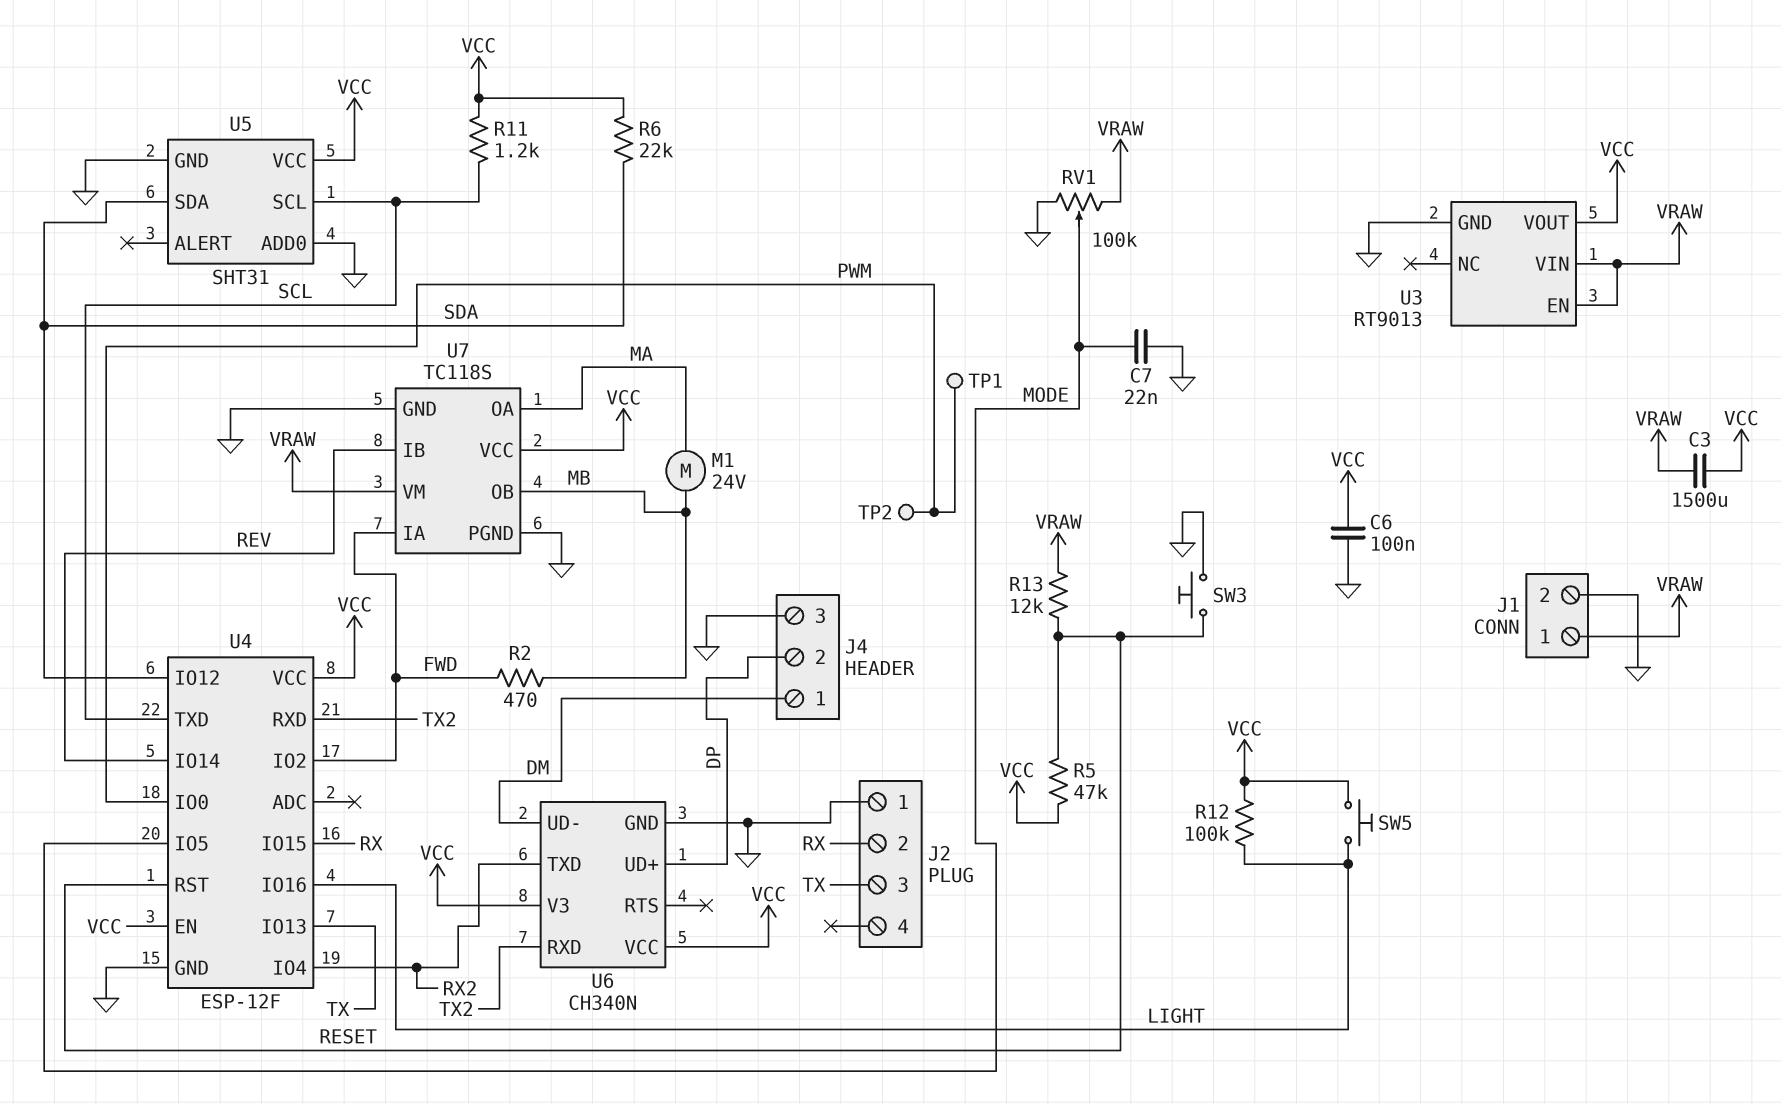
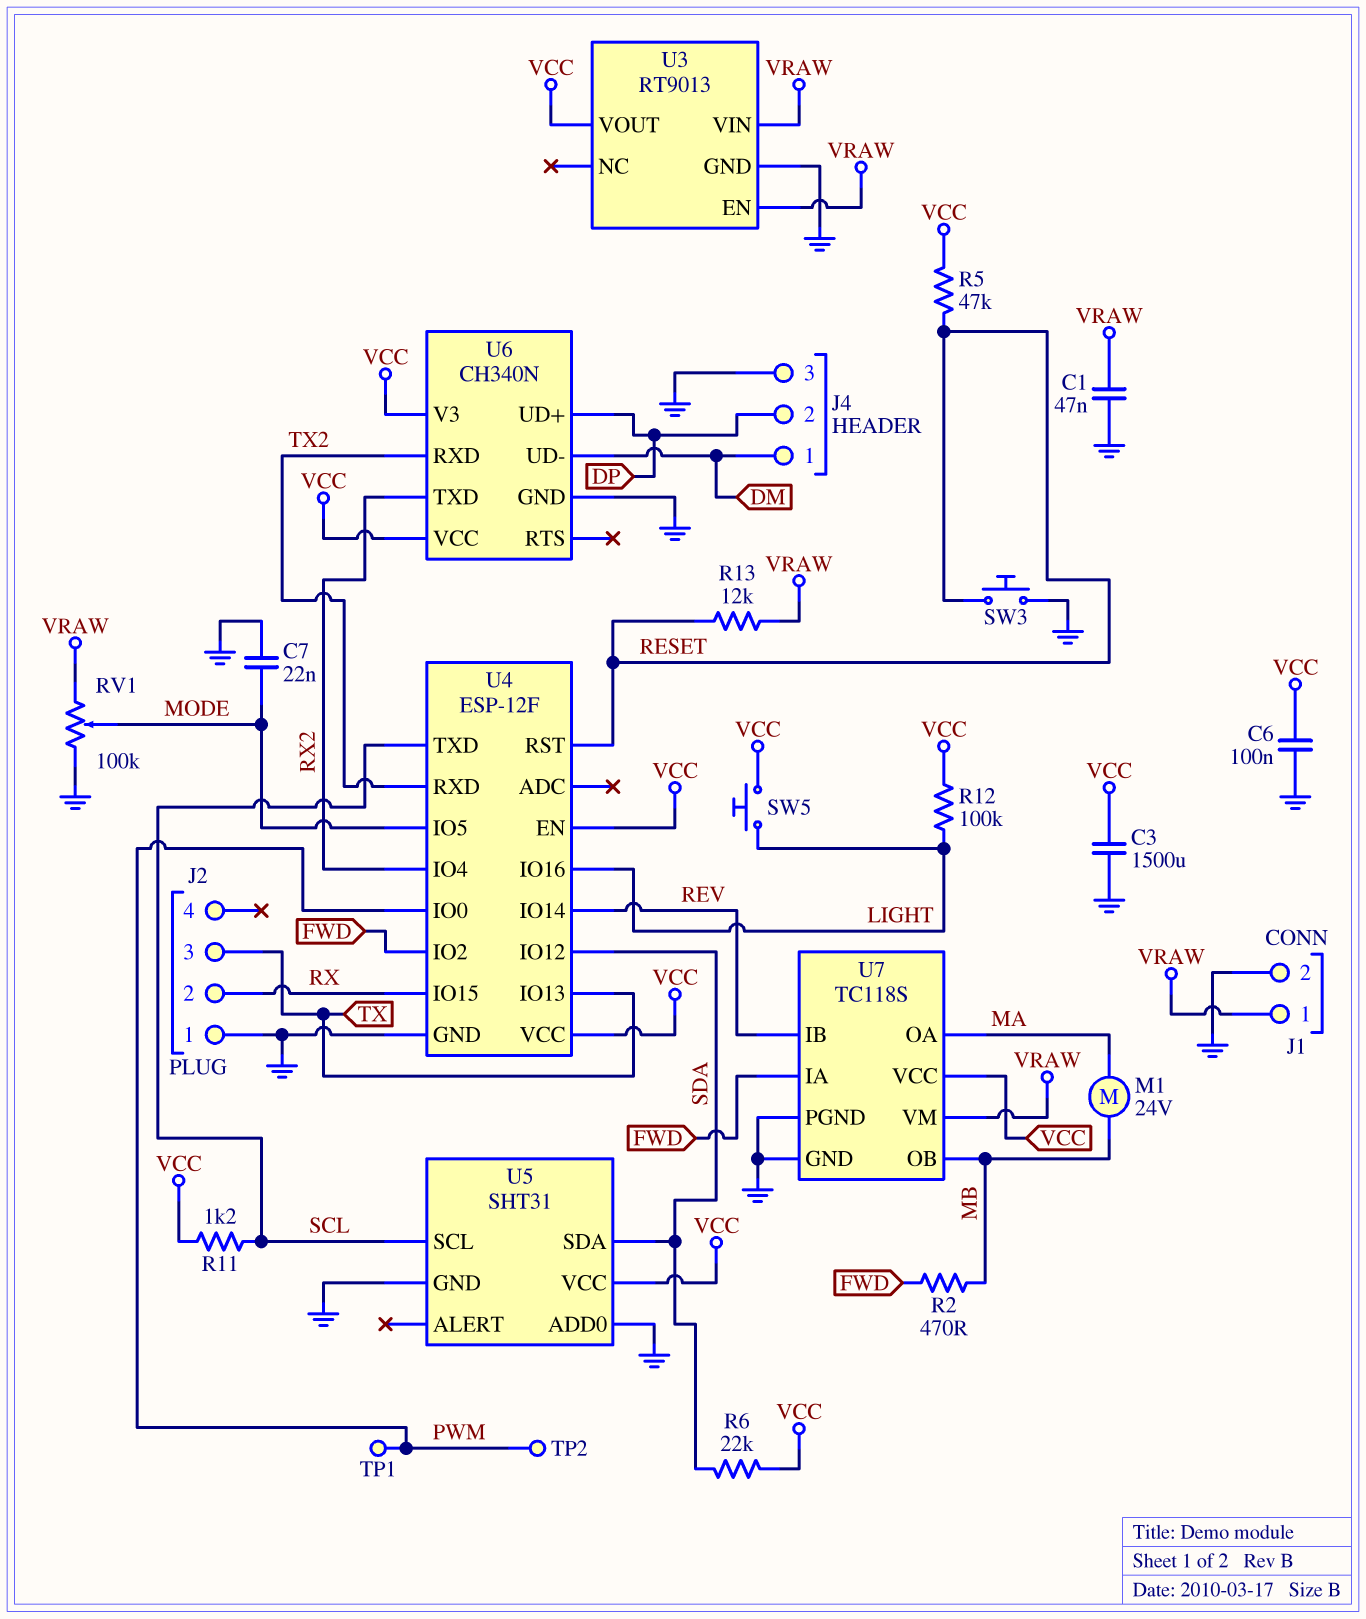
C1: none -> 47nF (GND, VRAW)
C3: 1500uF (VCC, VRAW) -> 1500uF (GND, VCC)

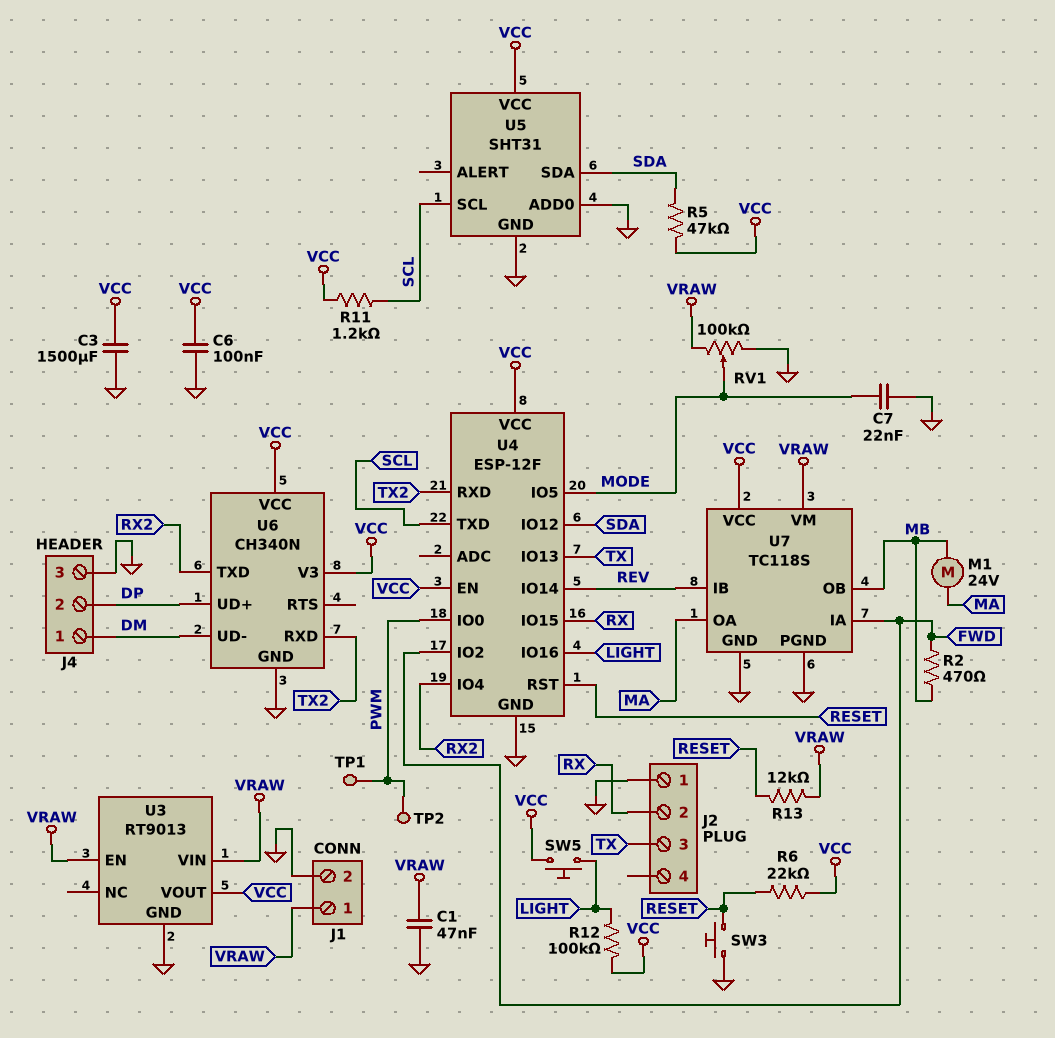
R5: 47k (RESET, VCC) -> 47k (SDA, VCC)
R6: 22k (SDA, VCC) -> 22k (RESET, VCC)

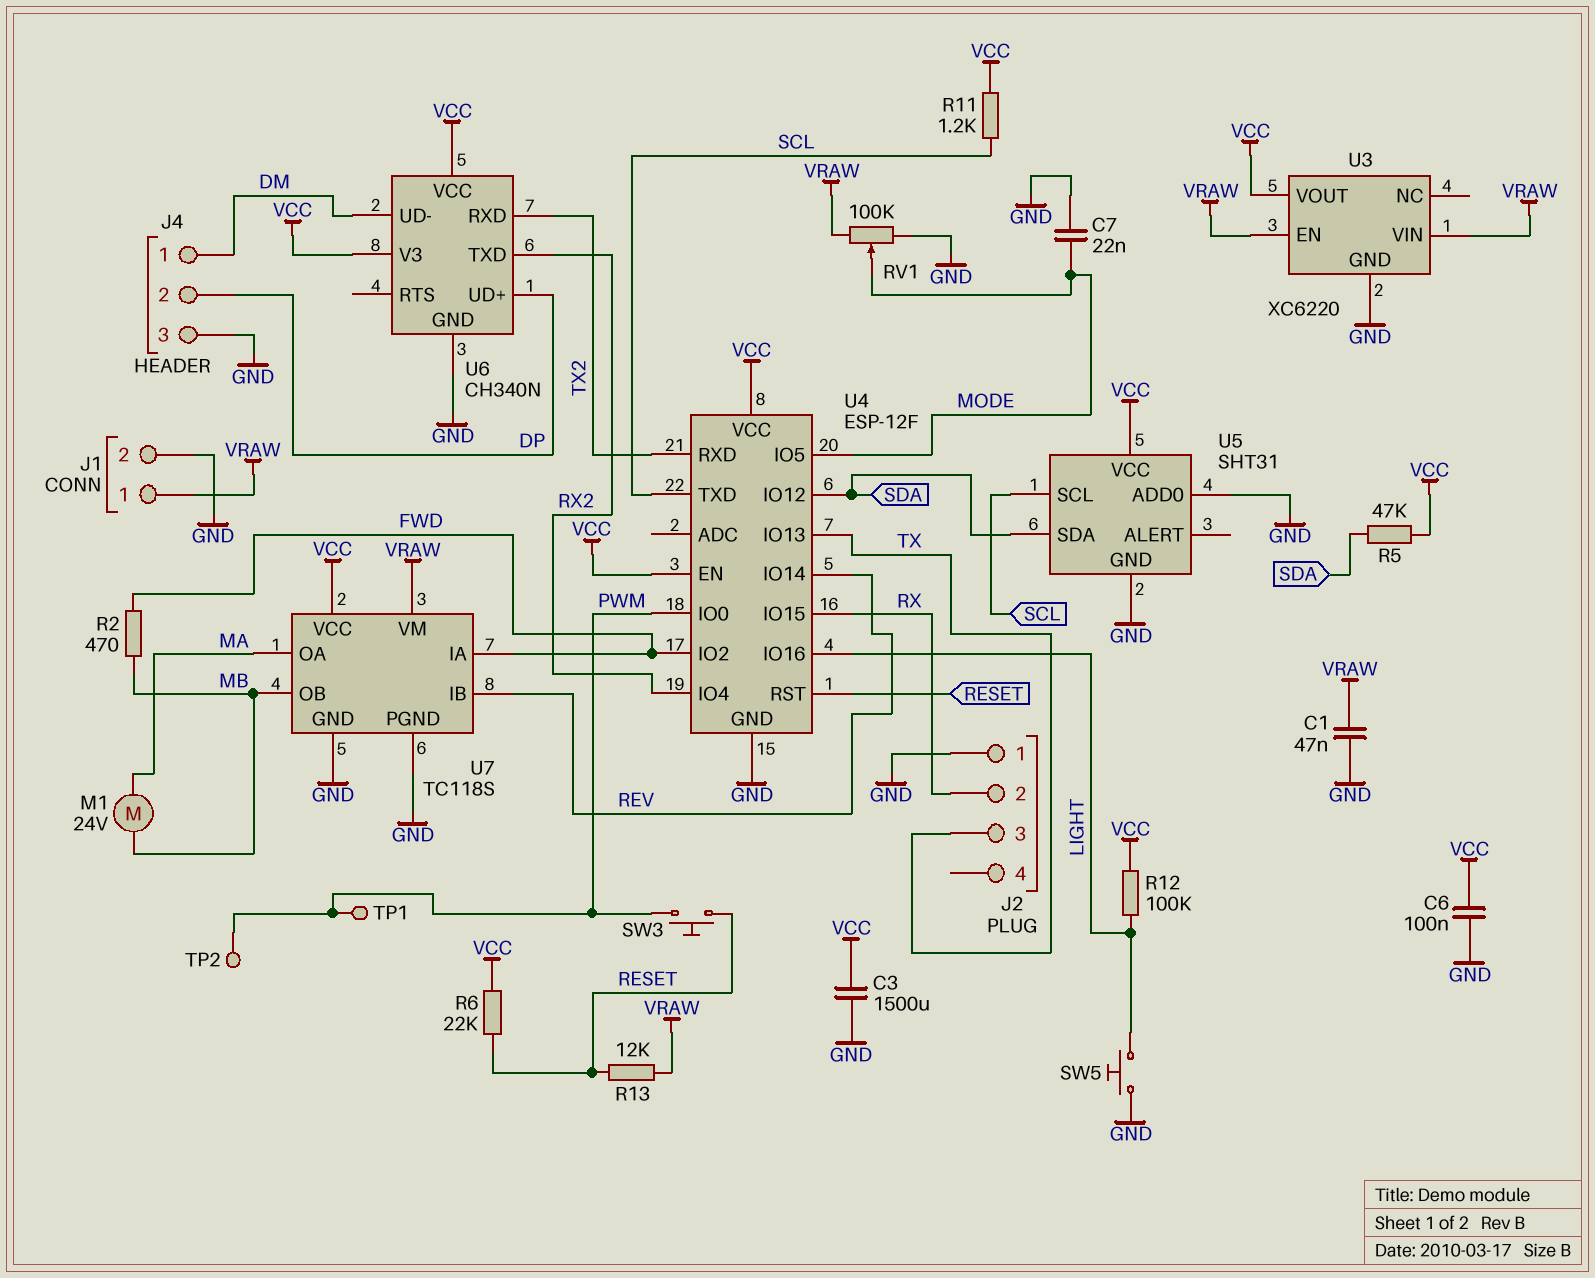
SW3: button (GND, RESET) -> button (PWM, RESET)
SW5: button (LIGHT, VCC) -> button (GND, LIGHT)
U3: RT9013 -> XC6220

